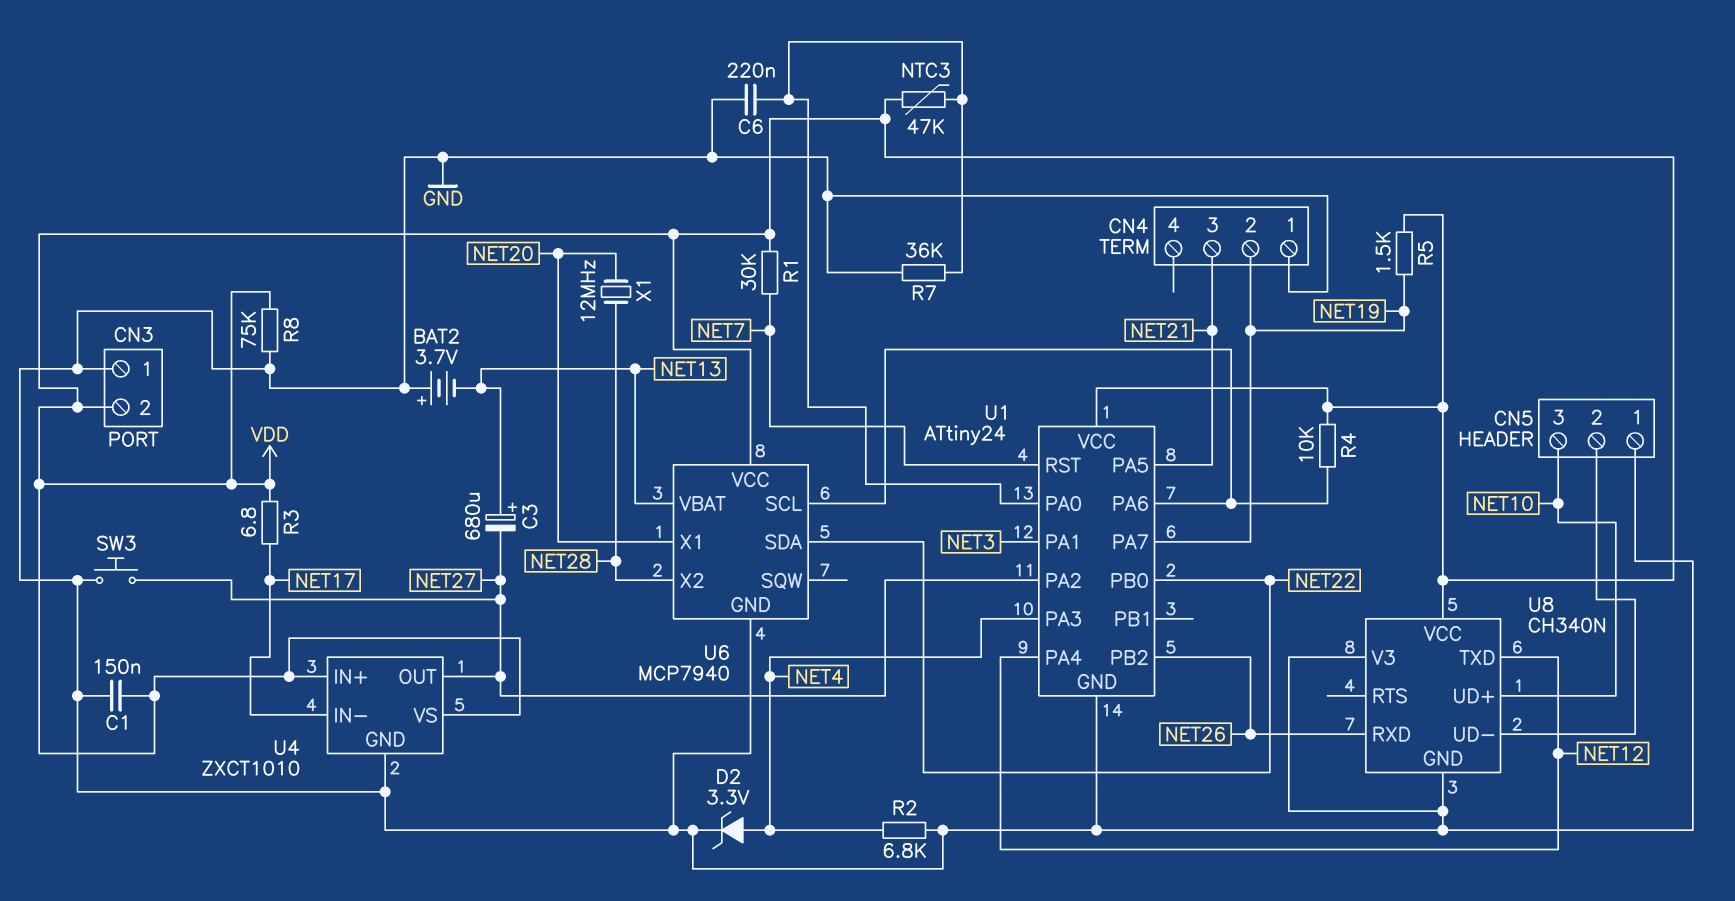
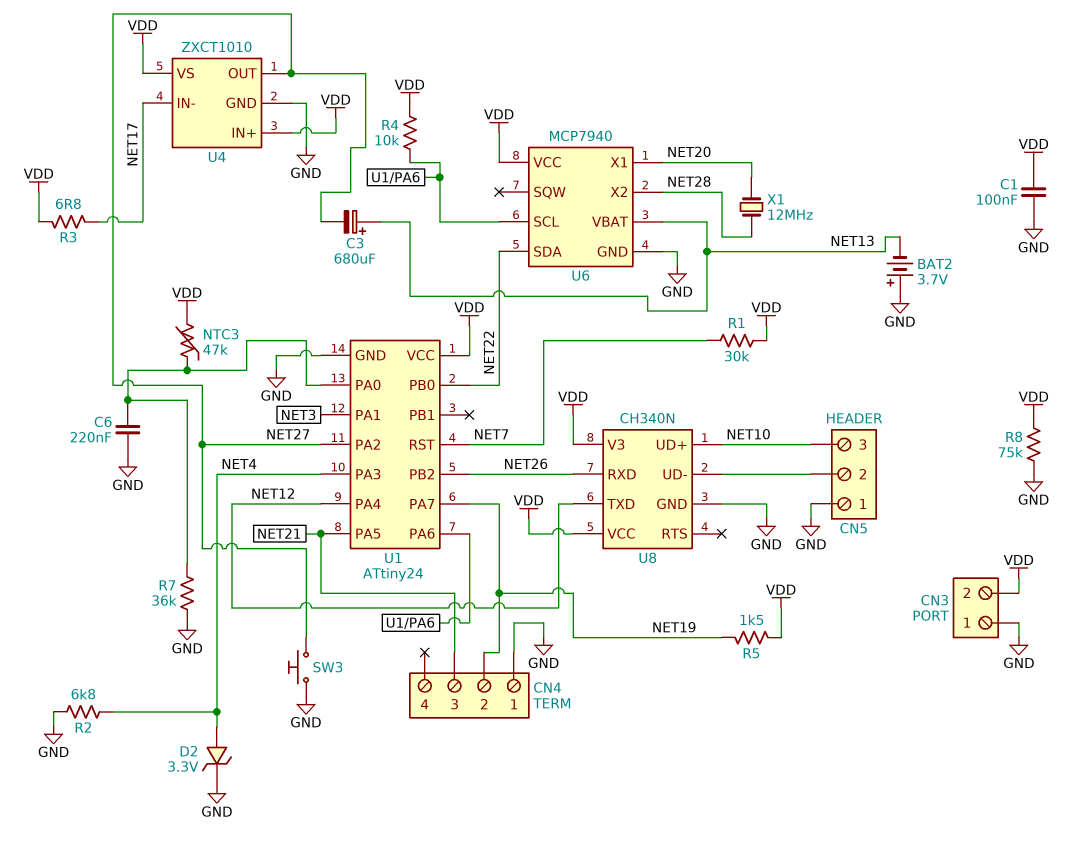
C1: 150nF (GND, VDD) -> 100nF (GND, VDD)
U8 pin V3: GND -> VDD

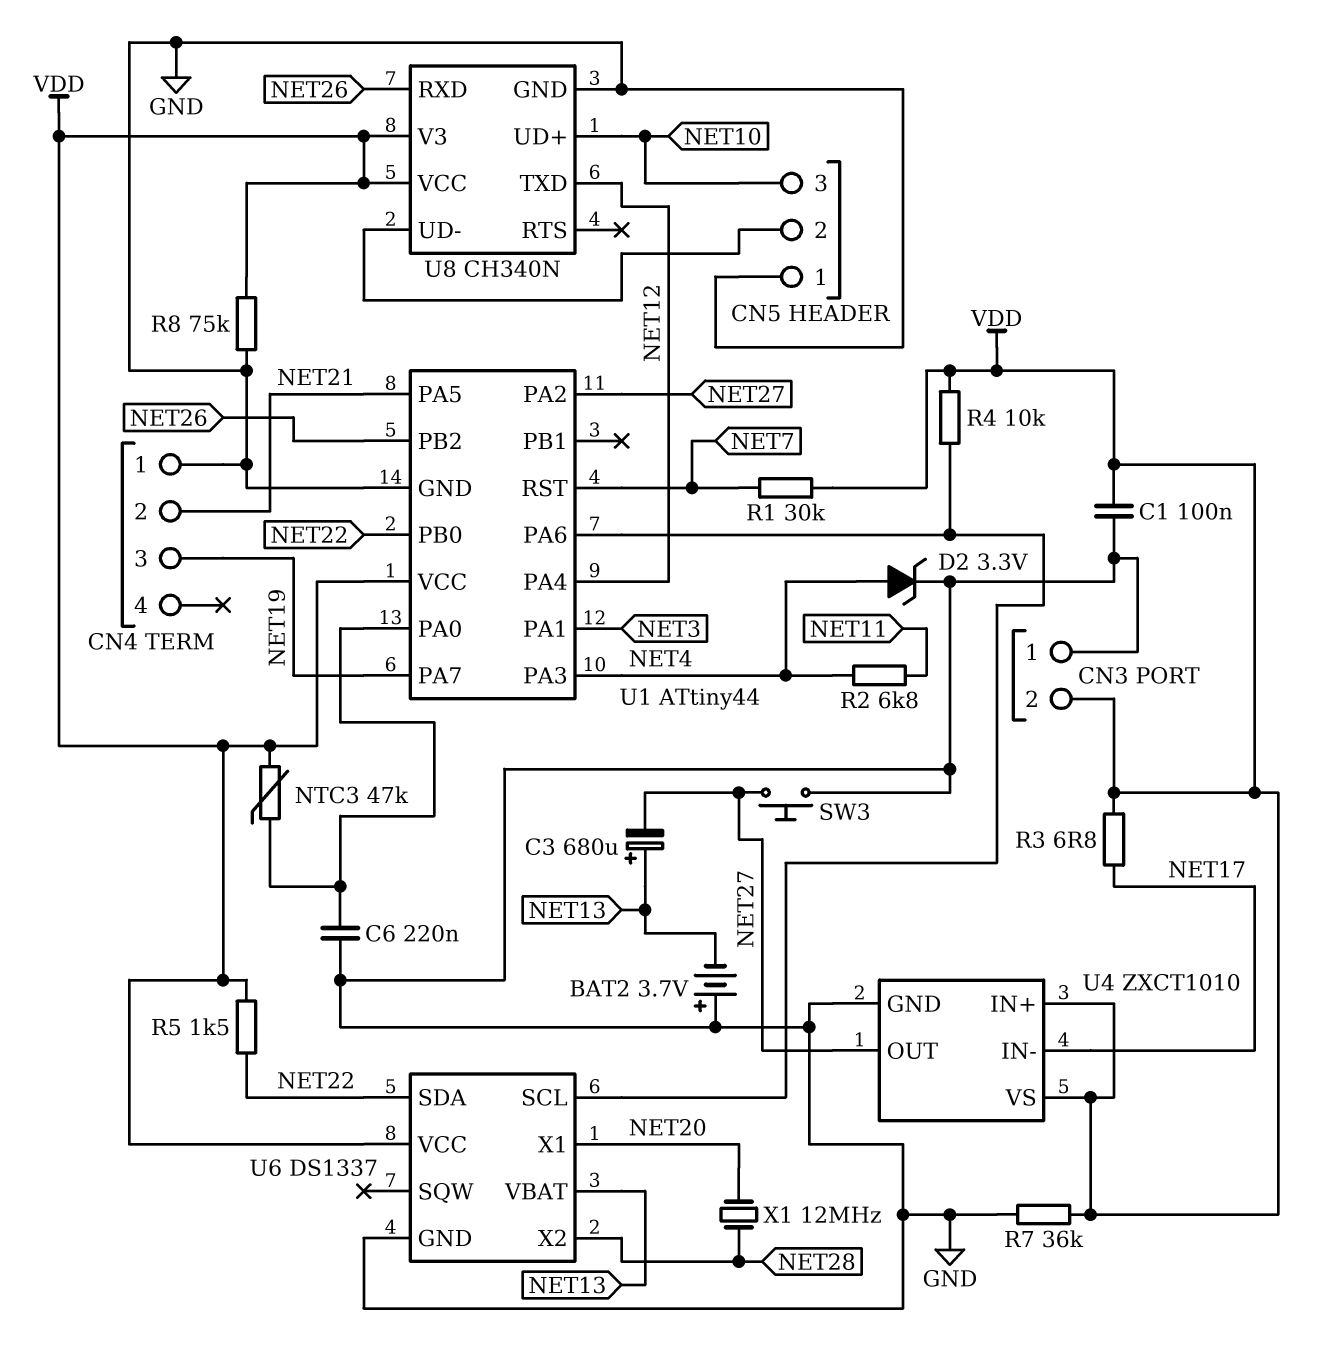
CN4 pin 2: NET19 -> NET21
CN4 pin 3: NET21 -> NET19
R2: 6.8k (GND, NET4) -> 6.8k (NET4, NET11)
R5: 1.5k (NET19, VDD) -> 1.5k (NET22, VDD)
R7: 36k (GND, U1/PA0) -> 36k (GND, VDD)
U1: ATtiny24 -> ATtiny44
U6: MCP7940 -> DS1337

